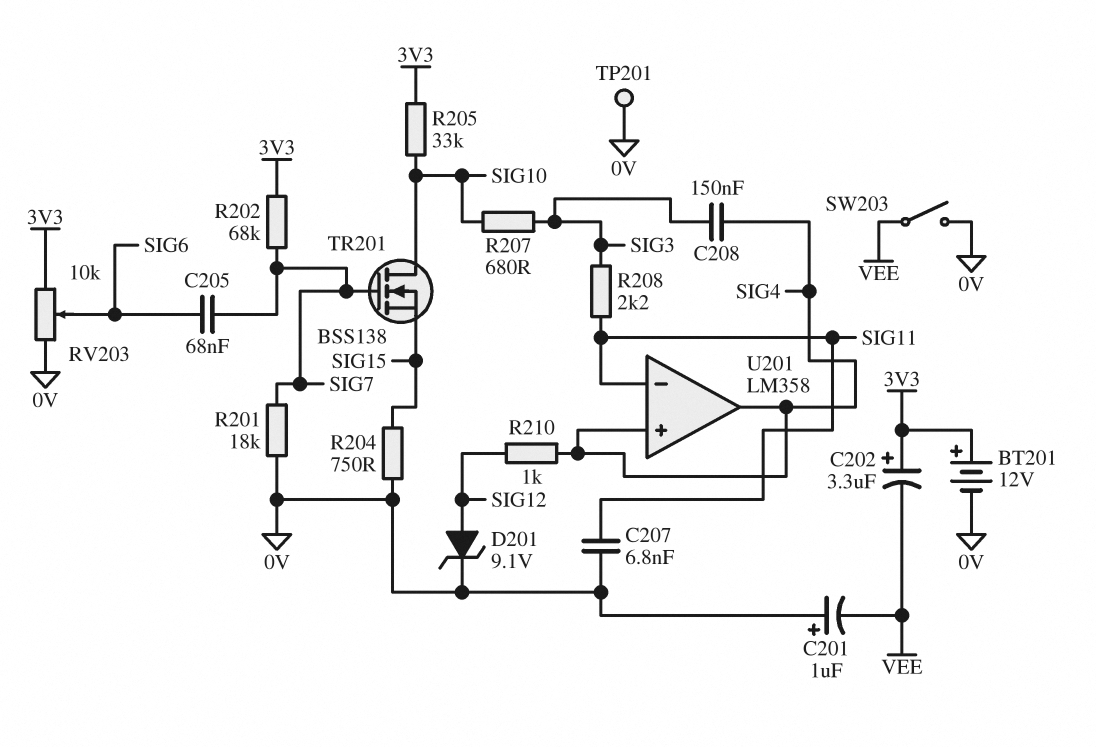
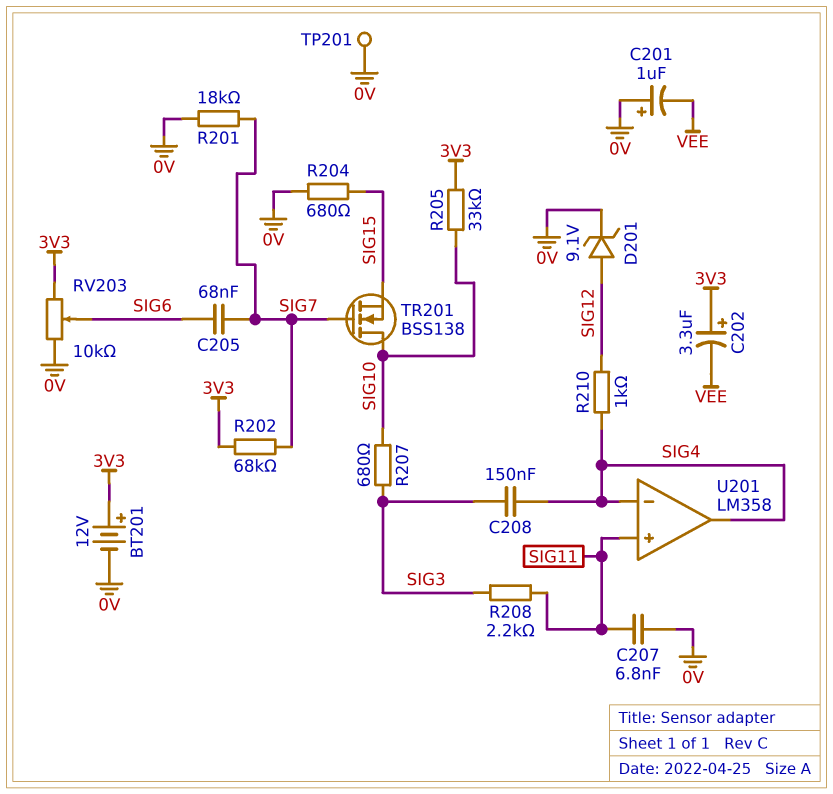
R204: 750 (0V, SIG15) -> 680 (0V, SIG15)
SW203: switch (0V, VEE) -> none
U201 pin in+: SIG4 -> SIG11
U201 pin in-: SIG11 -> SIG4

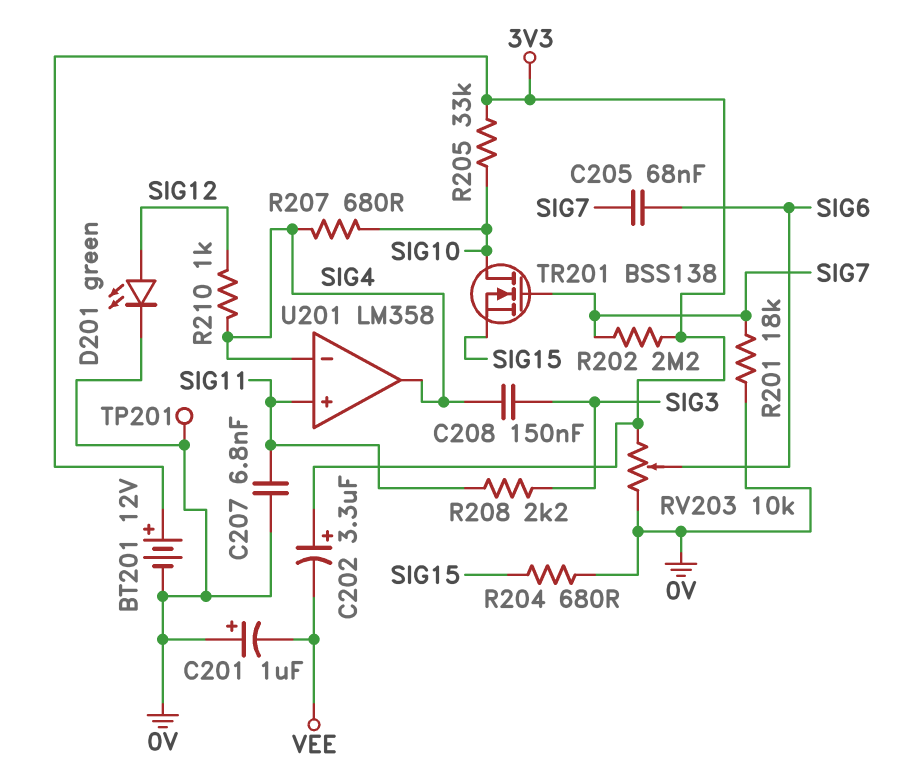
D201: zener 9.1V (A SIG12, K 0V) -> LED green (A SIG12, K 0V)
R202: 68k (3V3, SIG7) -> 2.2M (3V3, SIG7)
R207: 680 (SIG3, SIG10) -> 680 (SIG4, SIG10)

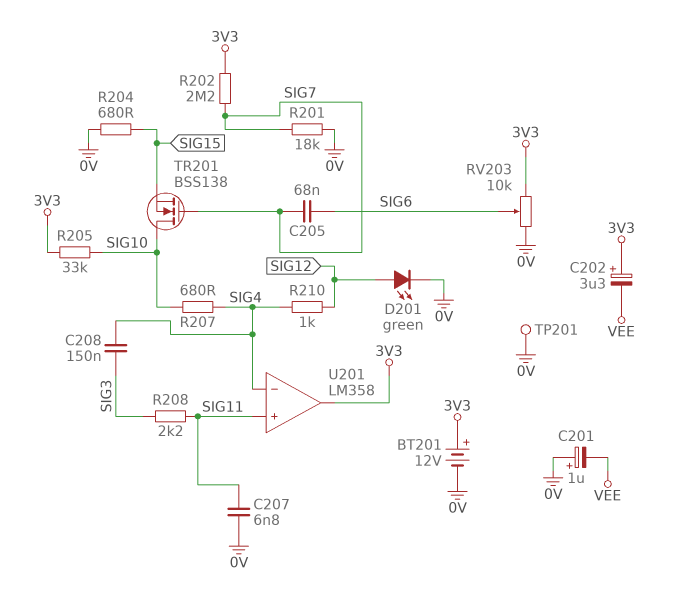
U201 pin out: SIG4 -> 3V3

